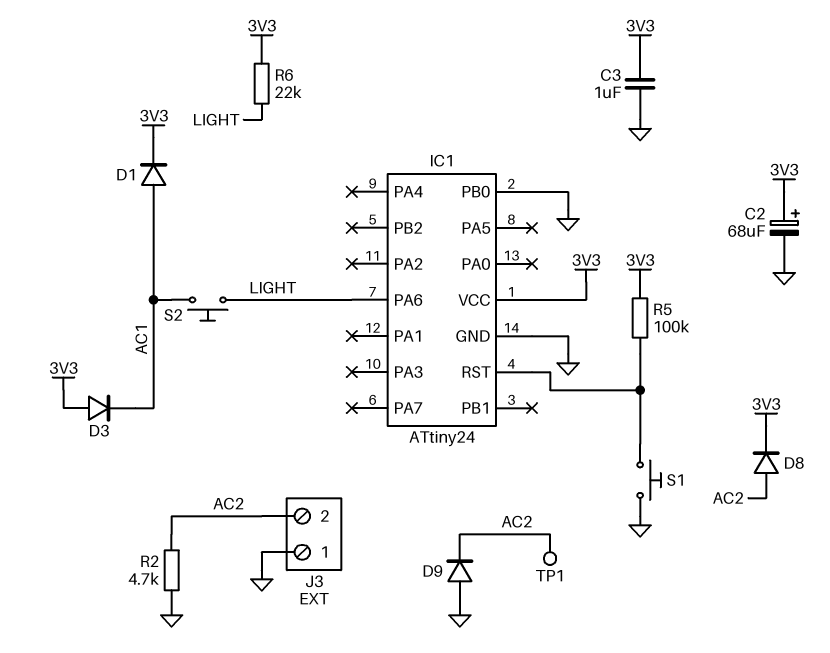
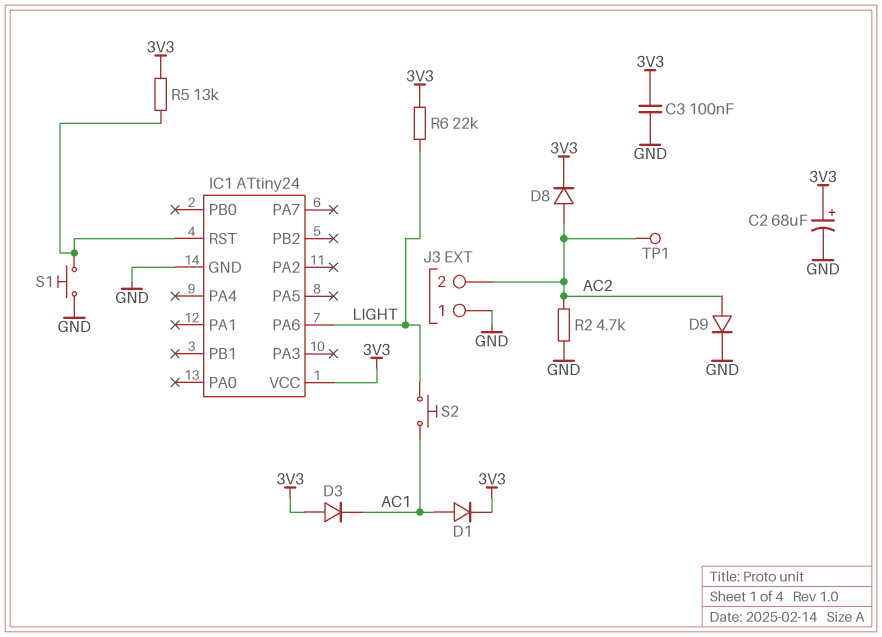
C3: 1uF (3V3, GND) -> 100nF (3V3, GND)
D9: diode (A GND, K AC2) -> diode (A AC2, K GND)
IC1 pin PB0: GND -> none
R5: 100k (3V3, IC1/RST) -> 13k (3V3, IC1/RST)

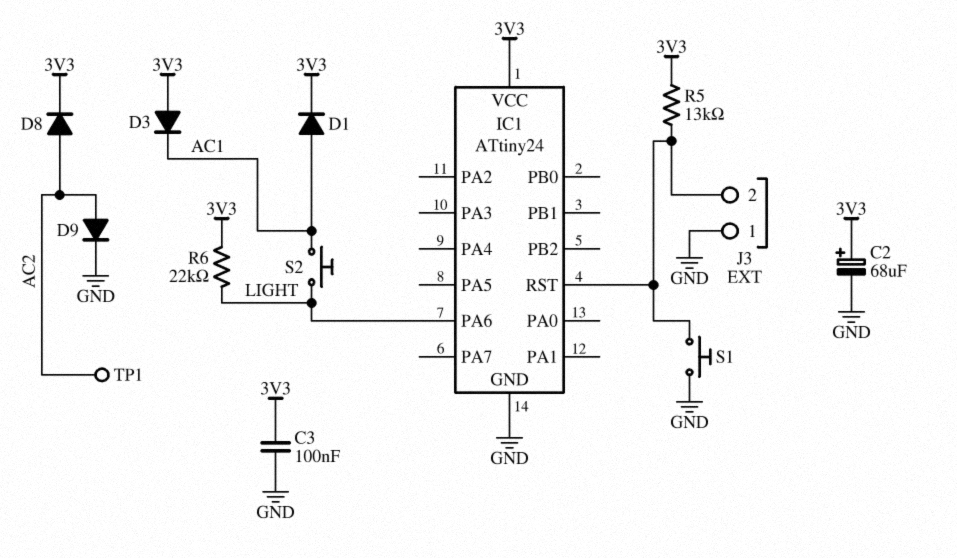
J3 pin 2: AC2 -> IC1/RST
R2: 4.7k (AC2, GND) -> none

